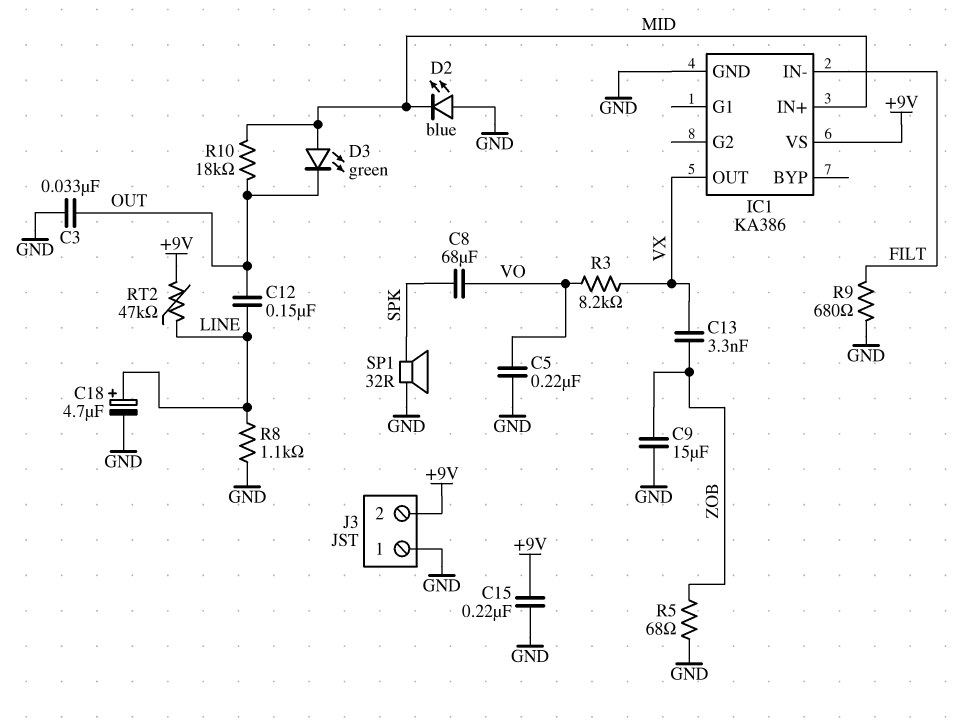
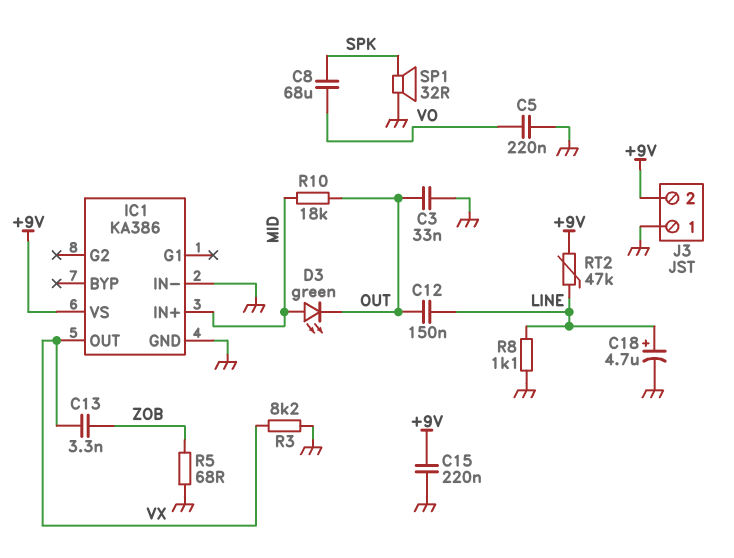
C9: 15uF (GND, ZOB) -> none
D2: LED blue (A GND, K MID) -> none
IC1 pin IN-: FILT -> GND
R3: 8.2k (VO, VX) -> 8.2k (GND, VX)
R9: 680 (FILT, GND) -> none

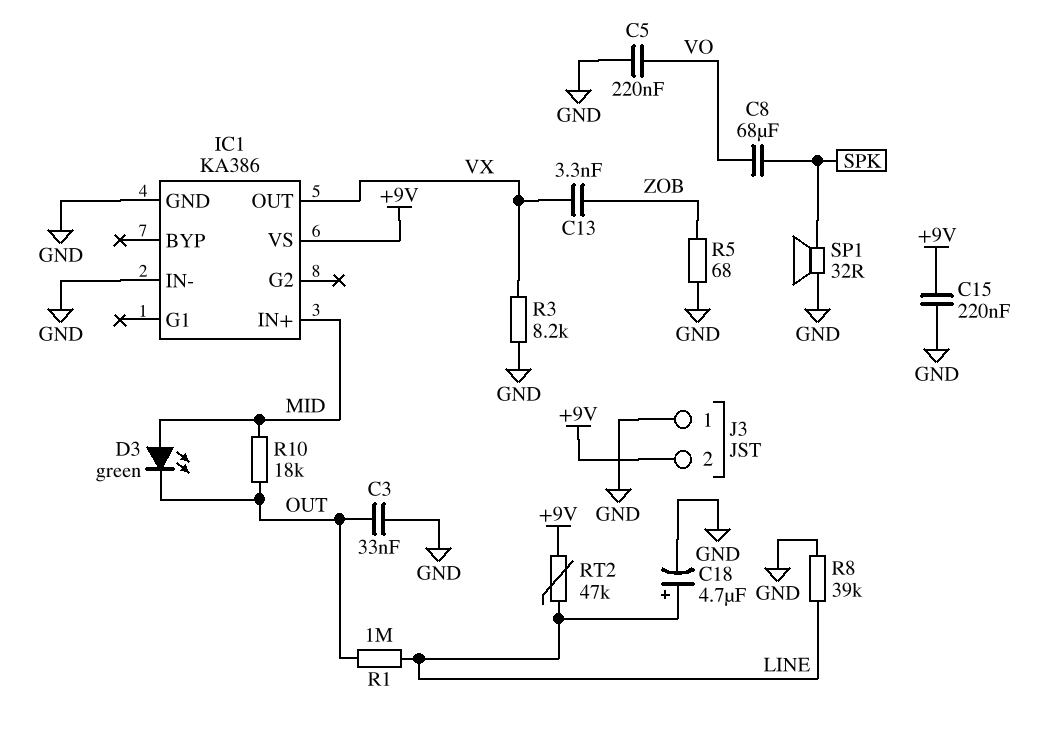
C12: 150nF (LINE, OUT) -> none
R1: none -> 1M (LINE, OUT)
R8: 1.1k (GND, LINE) -> 39k (GND, LINE)

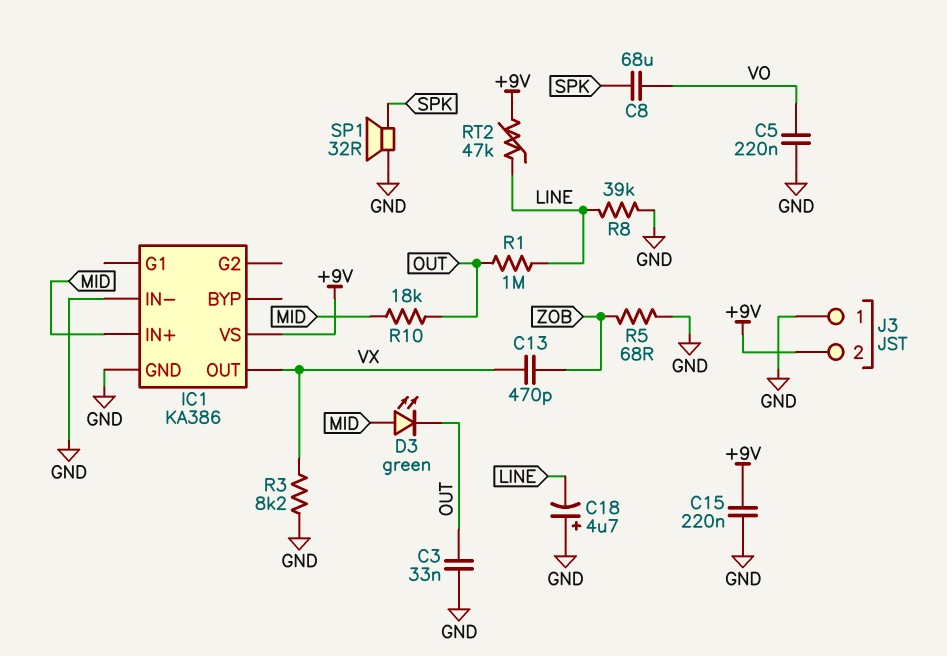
C13: 3.3nF (VX, ZOB) -> 470pF (VX, ZOB)
C18: 4.7uF (plus LINE, minus GND) -> 4.7uF (plus GND, minus LINE)

